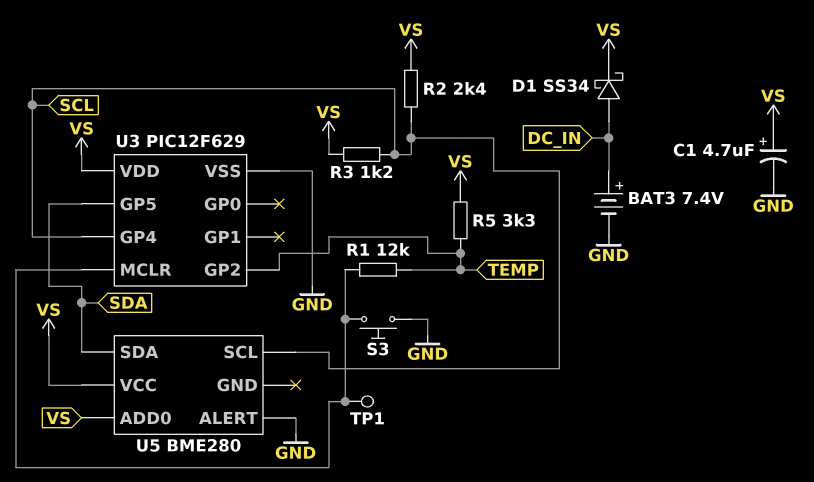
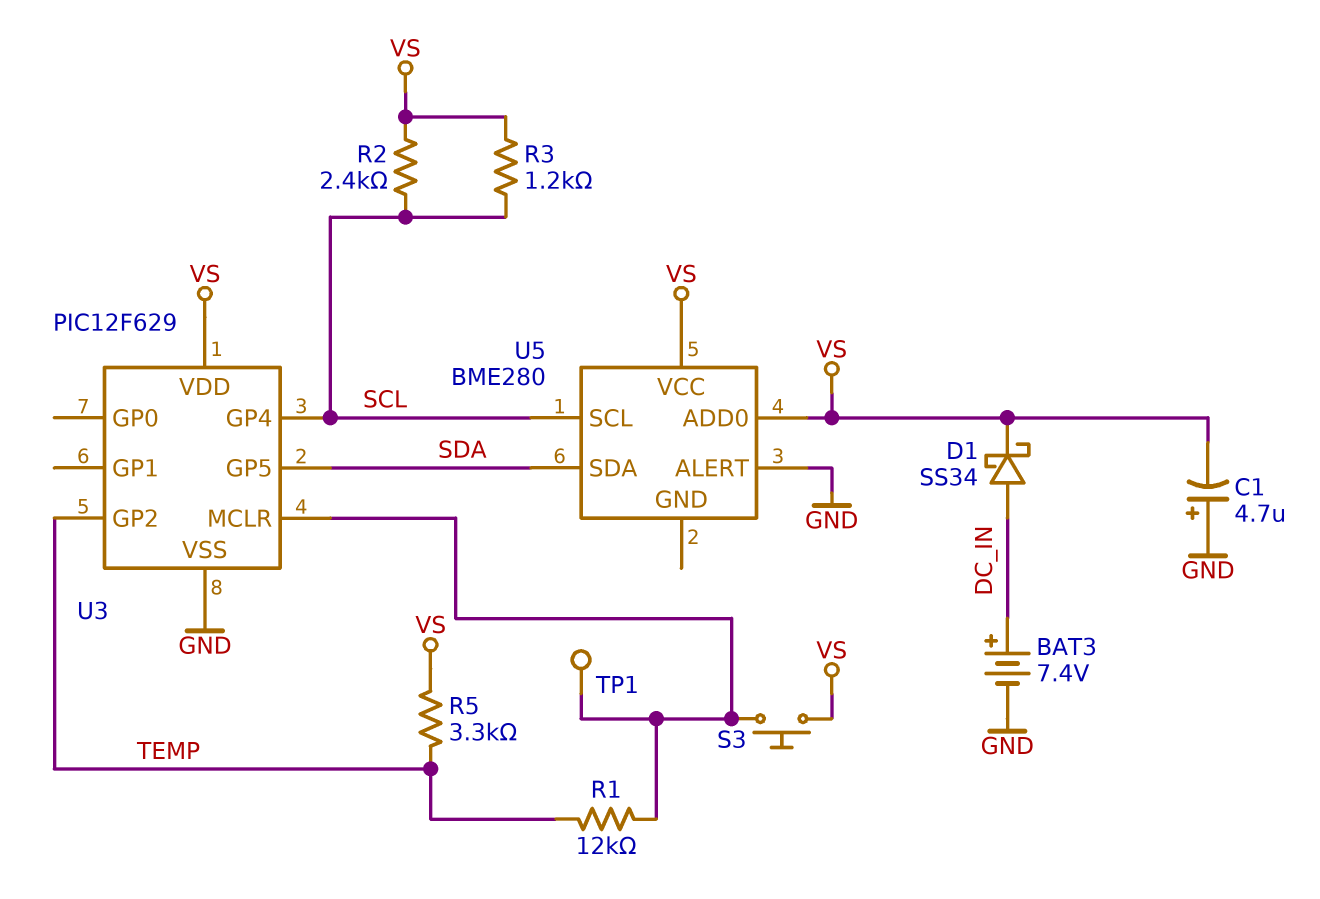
C1: 4.7uF (plus VS, minus GND) -> 4.7uF (plus GND, minus VS)
S3: button (GND, U3/MCLR) -> button (U3/MCLR, VS)

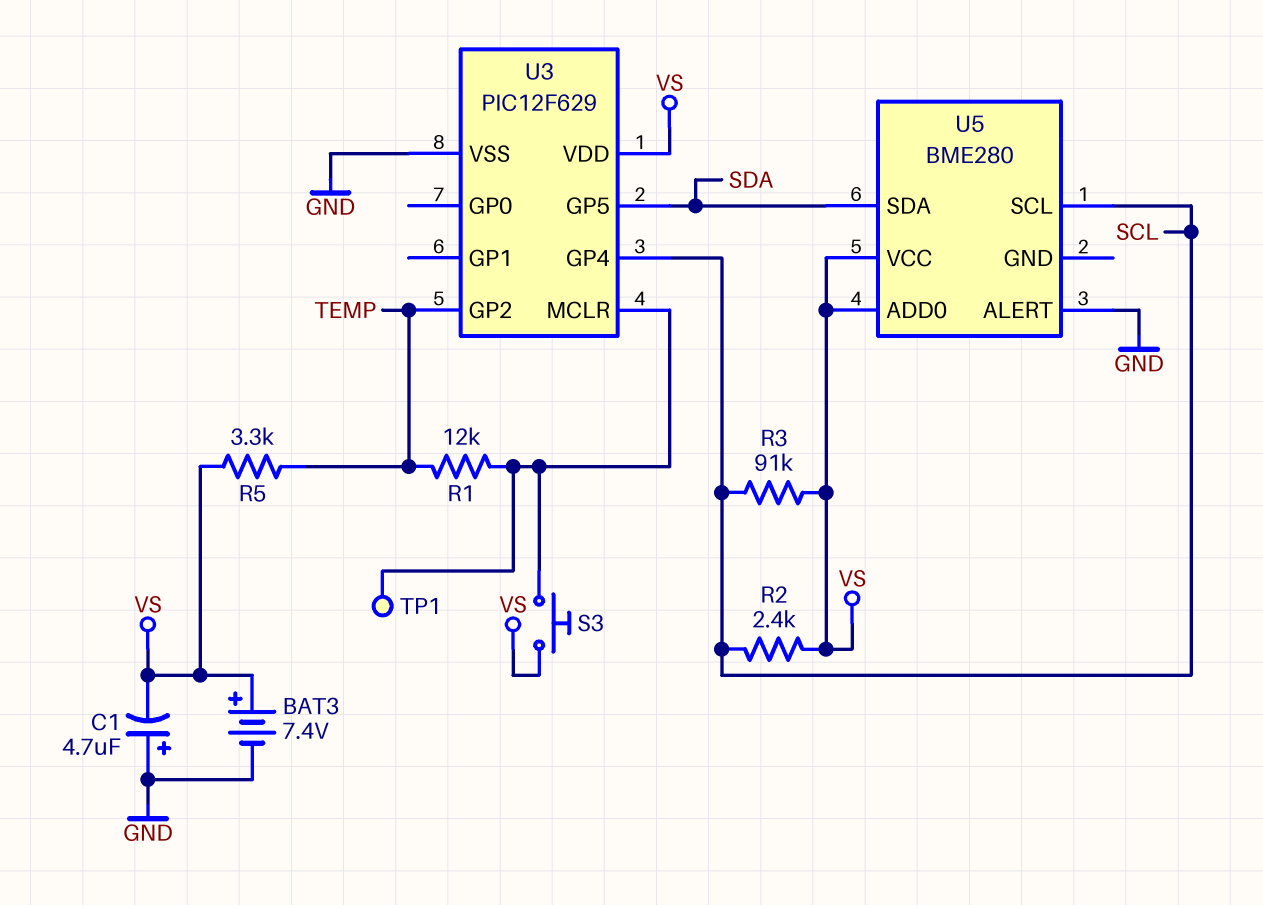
BAT3: 7.4V (plus DC_IN, minus GND) -> 7.4V (plus VS, minus GND)
D1: schottky SS34 (A DC_IN, K VS) -> none
R3: 1.2k (SCL, VS) -> 91k (SCL, VS)

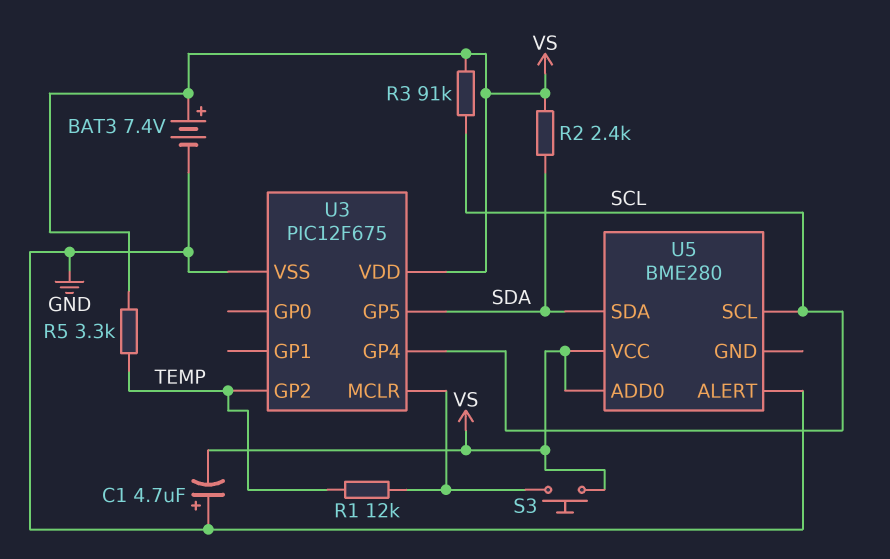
R2: 2.4k (SCL, VS) -> 2.4k (SDA, VS)
TP1: test point (U3/MCLR) -> none
U3: PIC12F629 -> PIC12F675

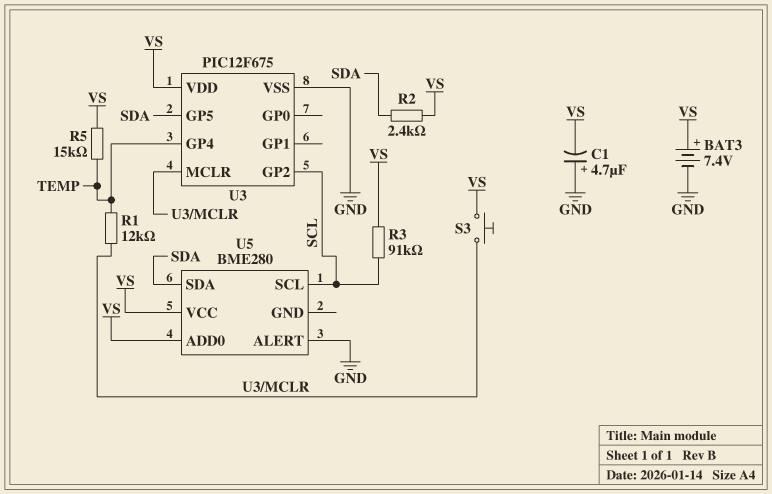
R5: 3.3k (TEMP, VS) -> 15k (TEMP, VS)
U3 pin GP2: TEMP -> SCL
U3 pin GP4: SCL -> TEMP

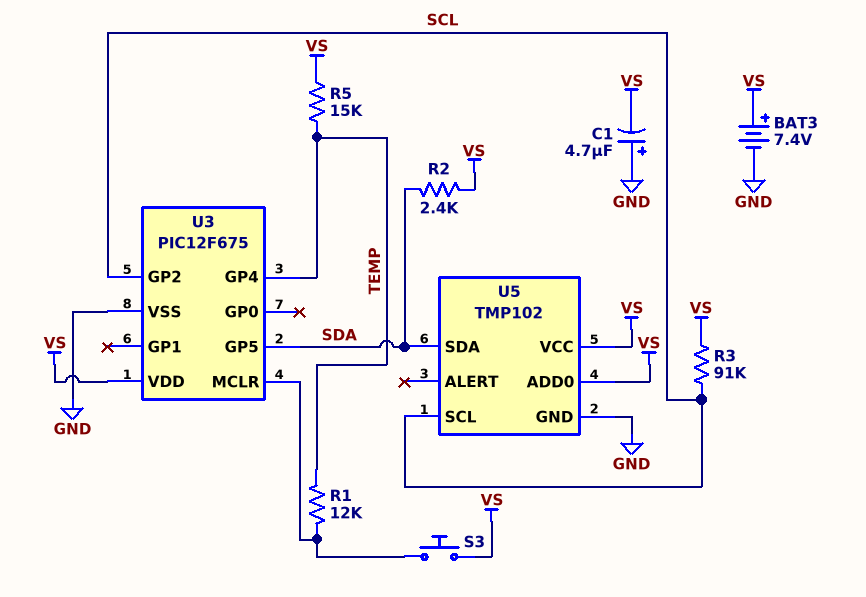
U5: BME280 -> TMP102
U5 pin ALERT: GND -> none
U5 pin GND: none -> GND

